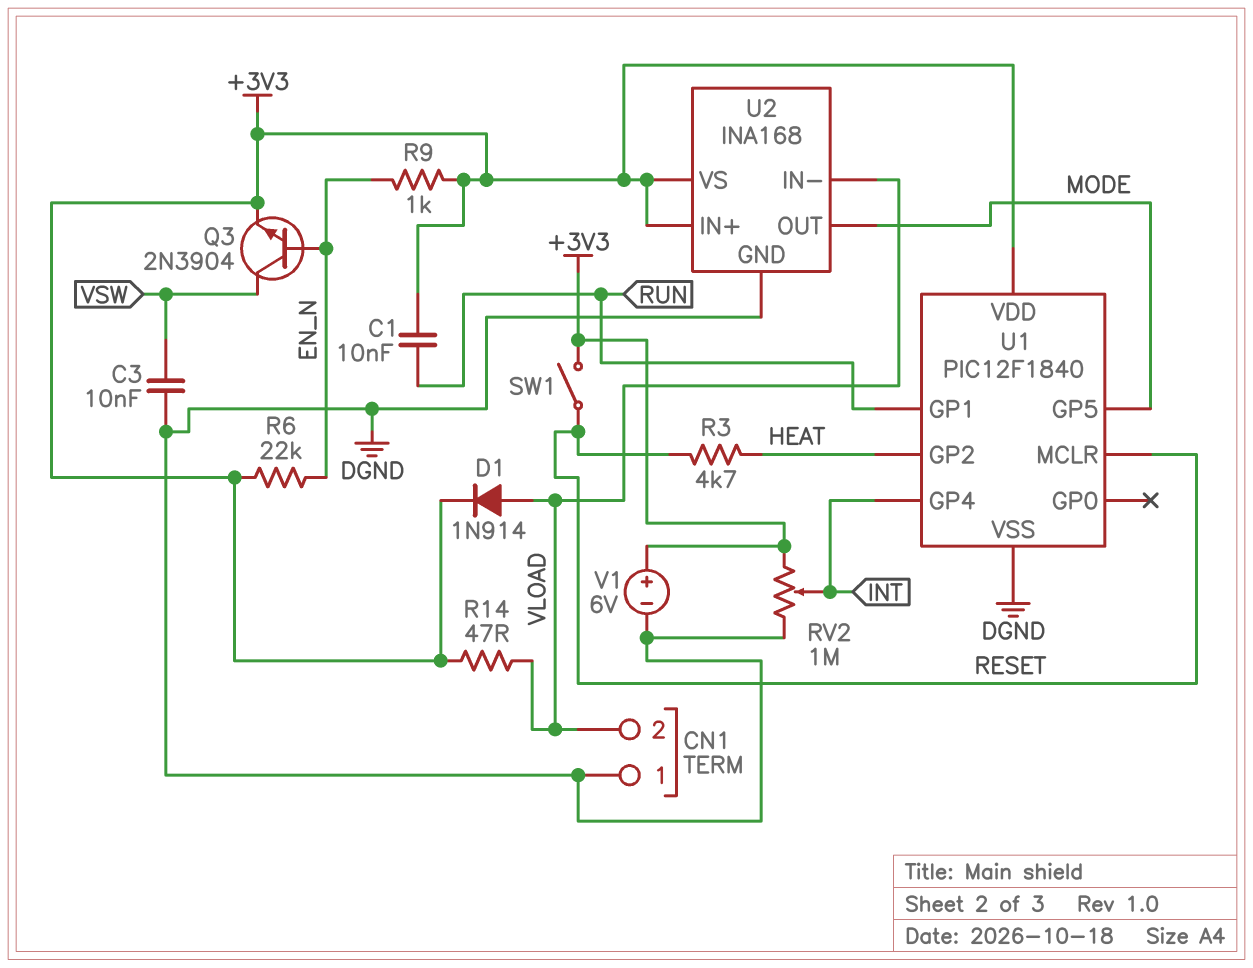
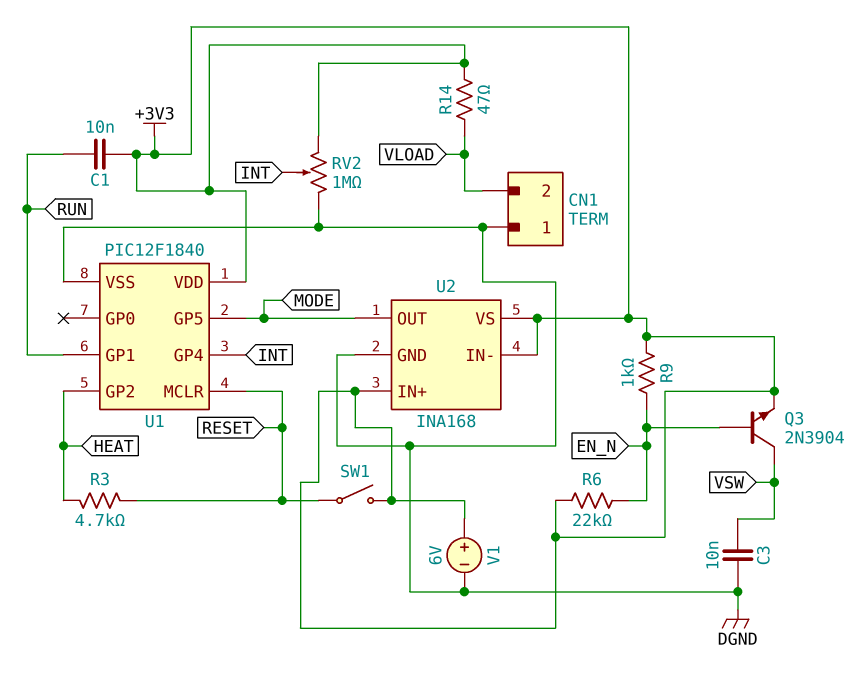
D1: diode 1N914 (A VLOAD, K +3V3) -> none
U2 pin IN-: VLOAD -> +3V3

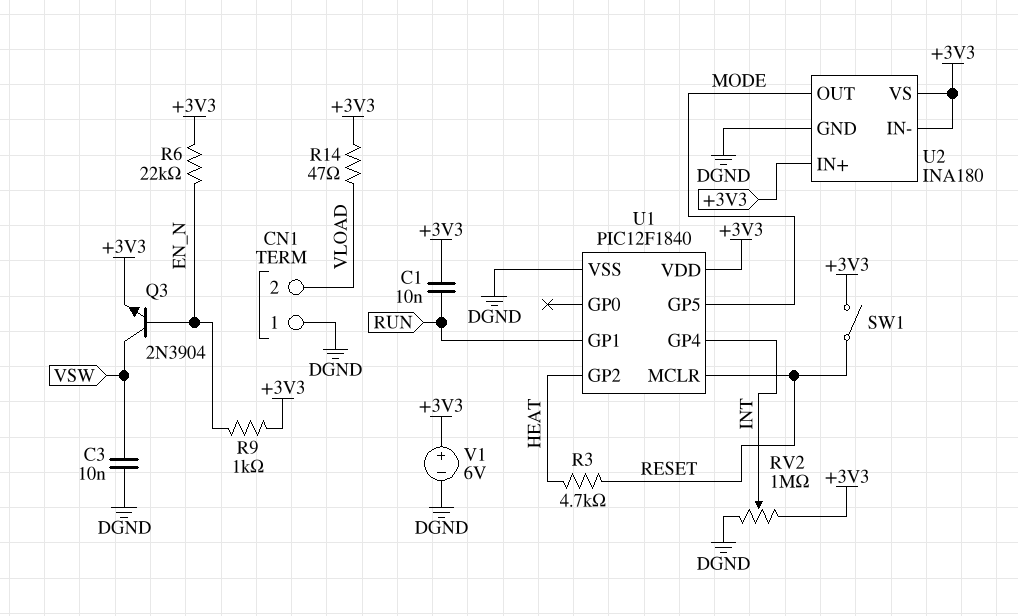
U2: INA168 -> INA180

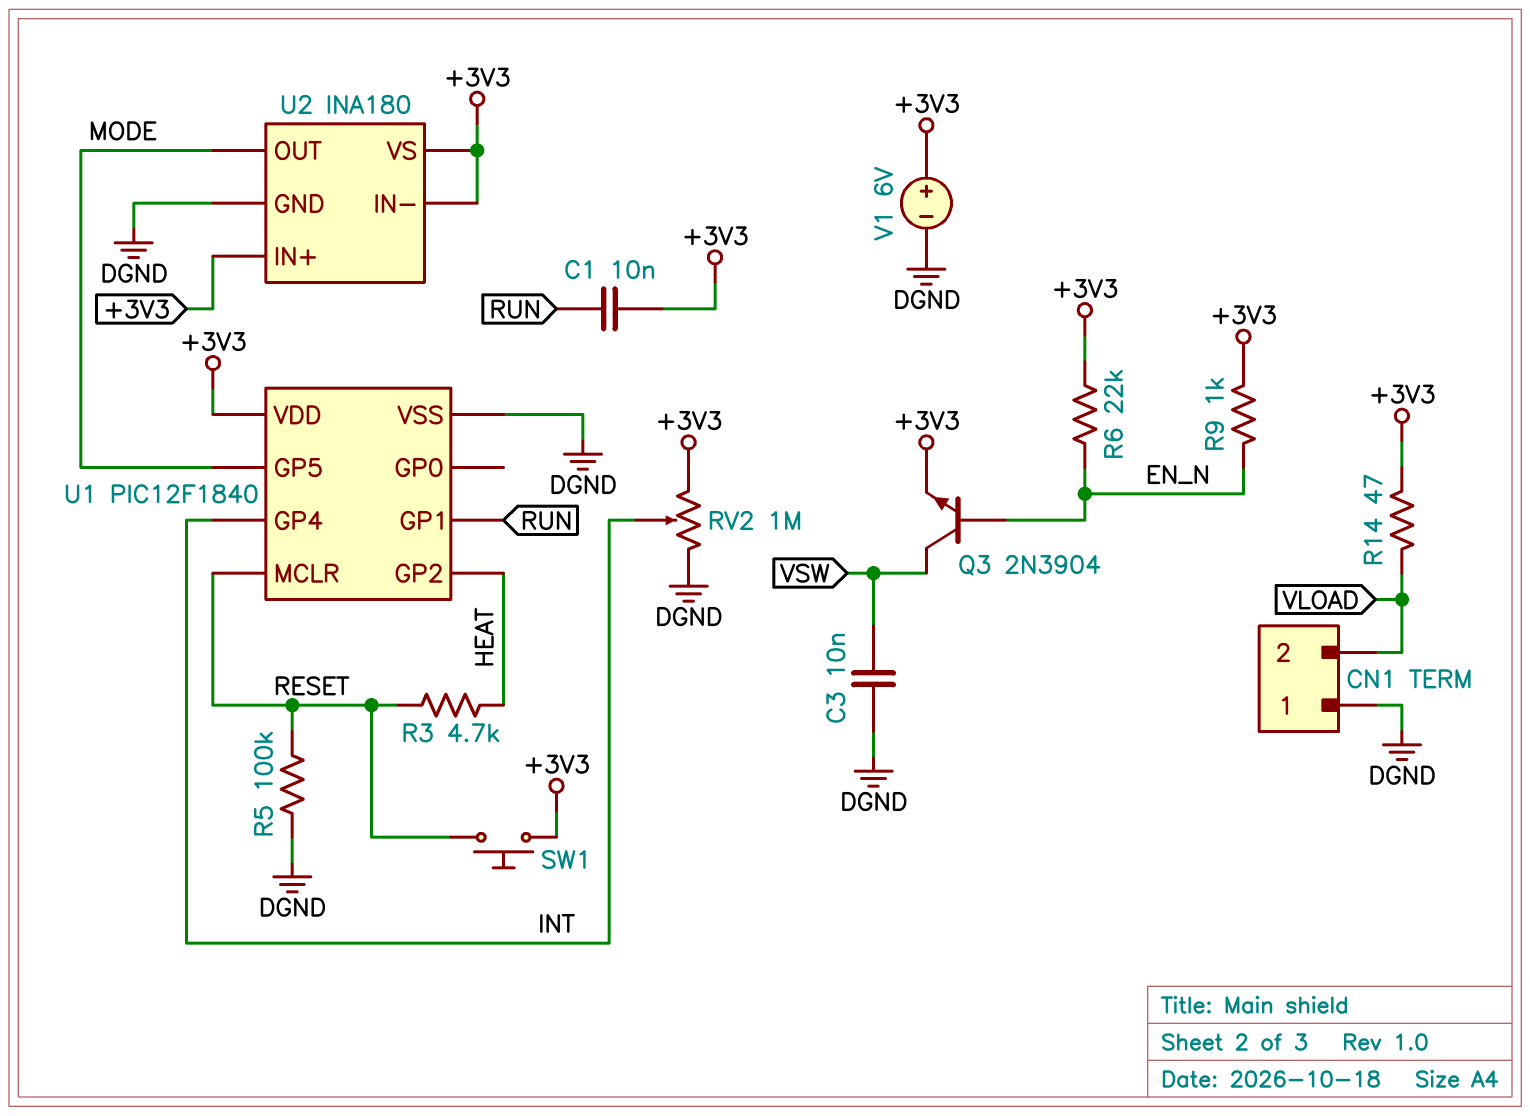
R5: none -> 100k (DGND, RESET)
SW1: switch (+3V3, RESET) -> button (+3V3, RESET)

